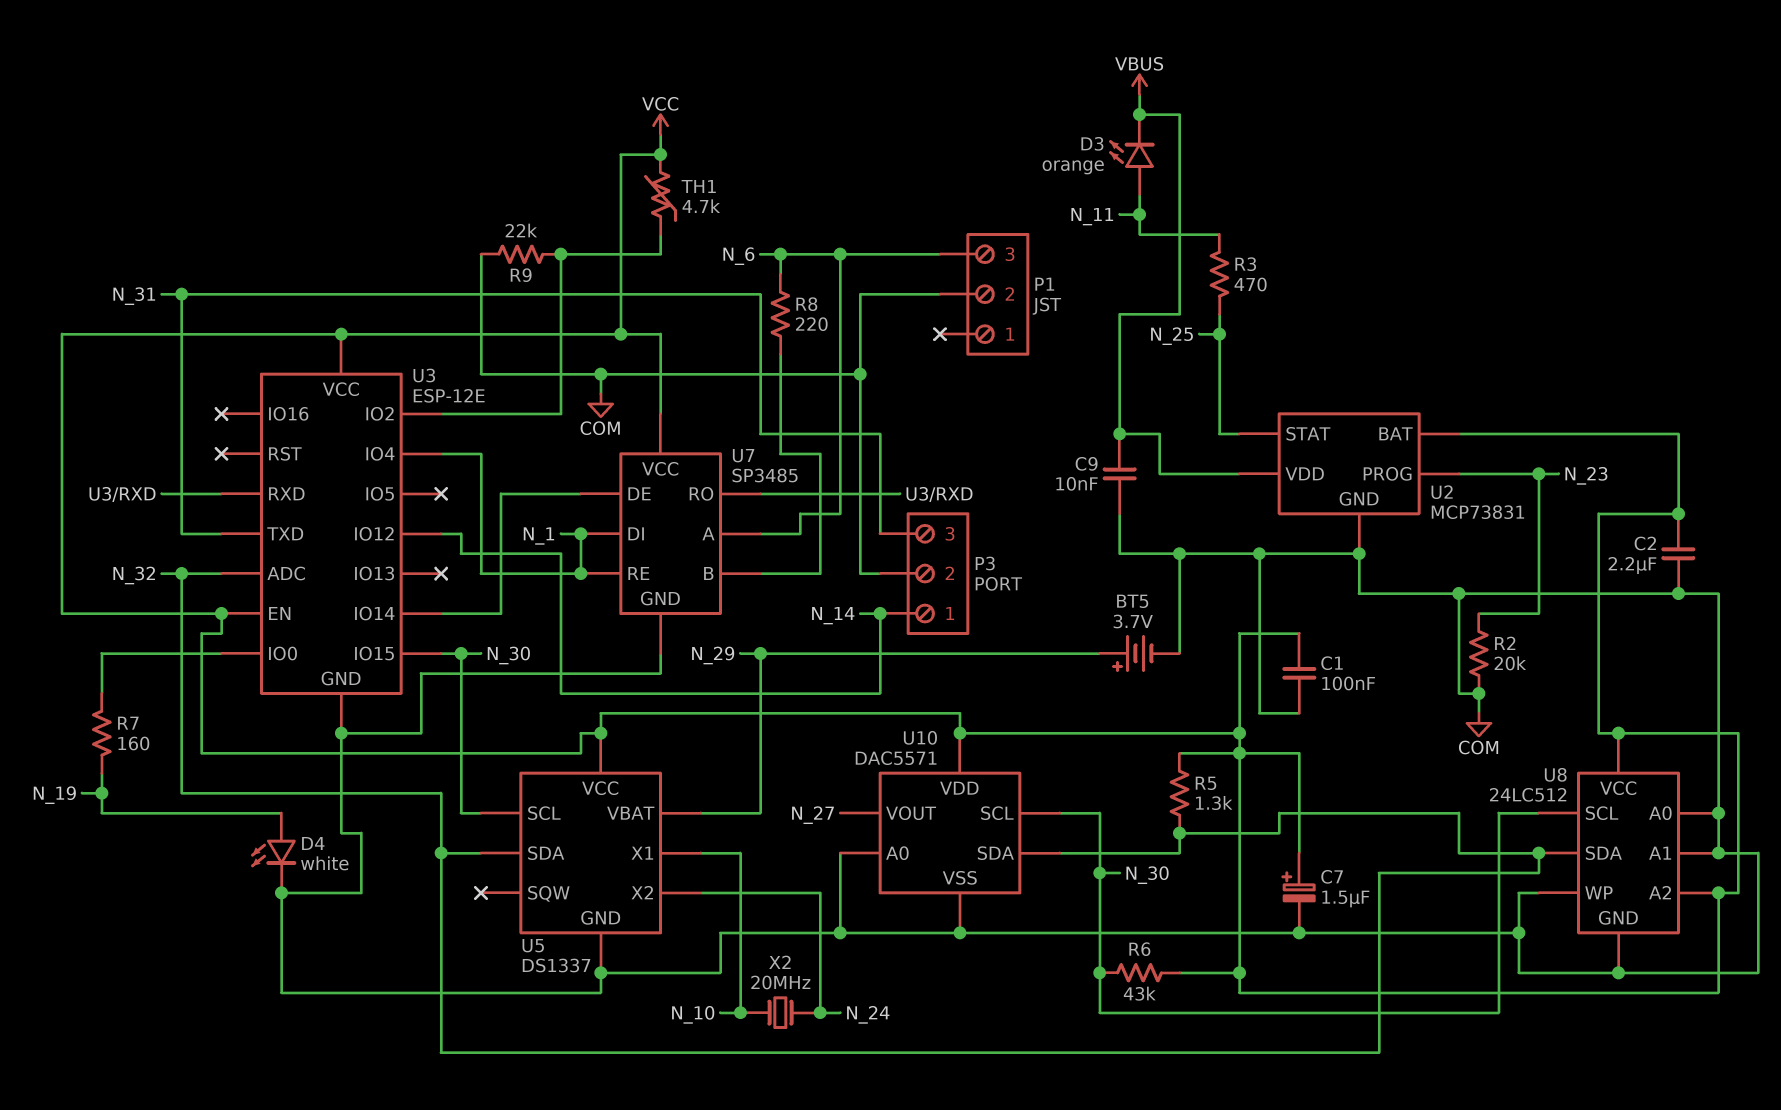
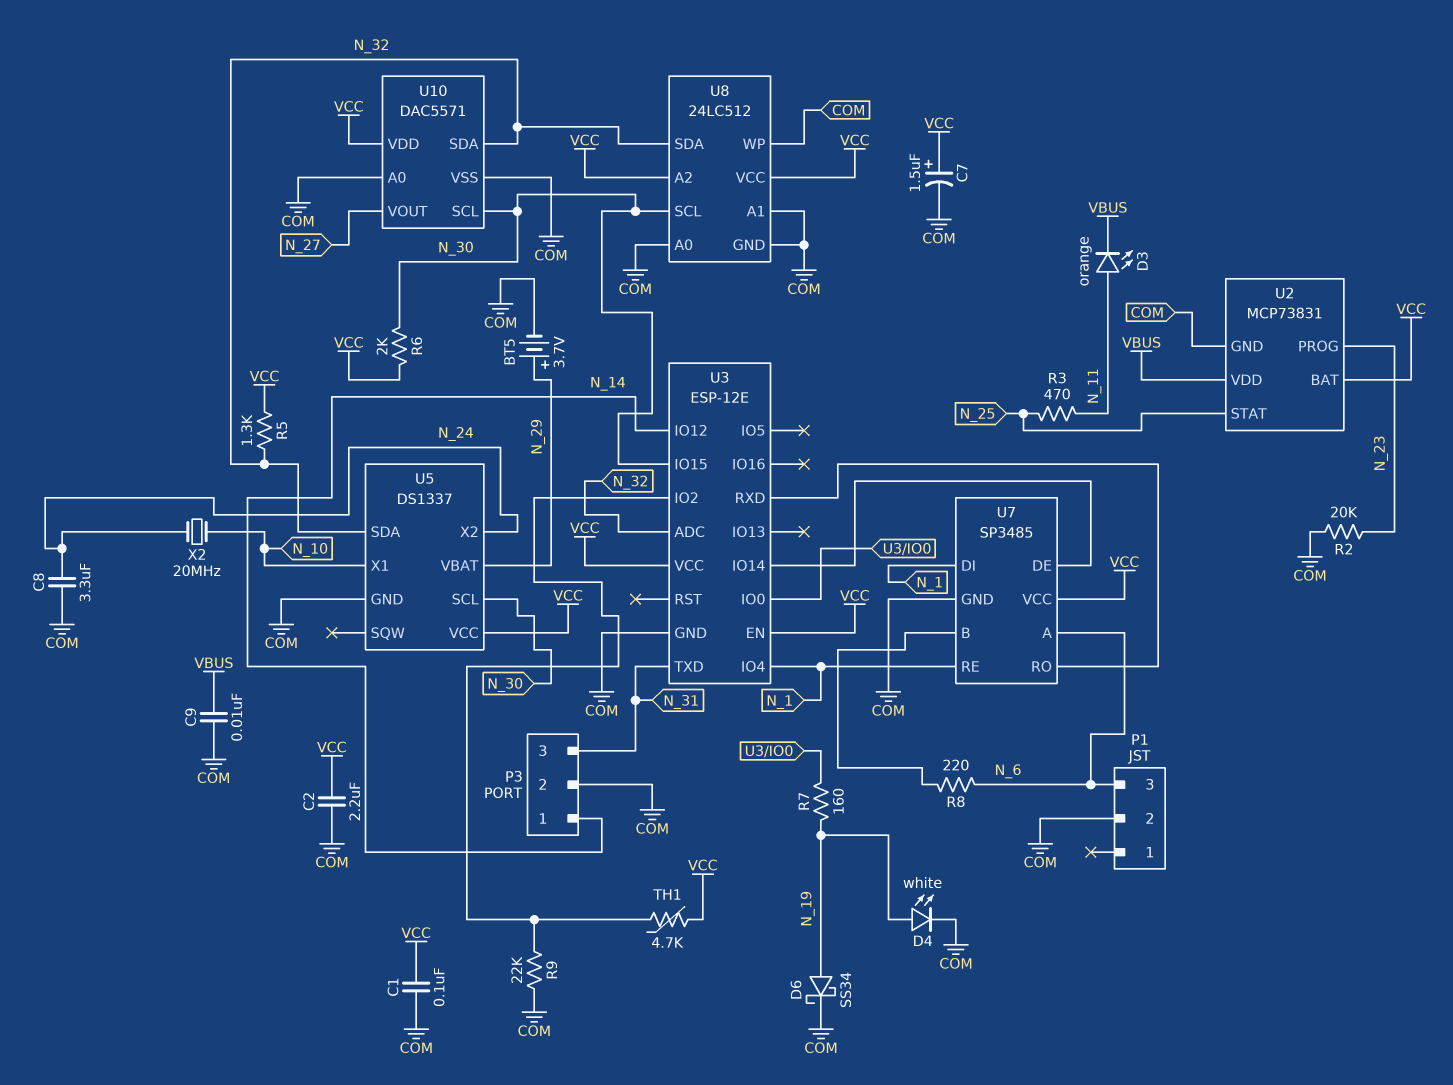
C8: none -> 3.3uF (COM, N_24)
D6: none -> schottky SS34 (A N_19, K COM)
R6: 43k (N_30, VCC) -> 2k (N_30, VCC)

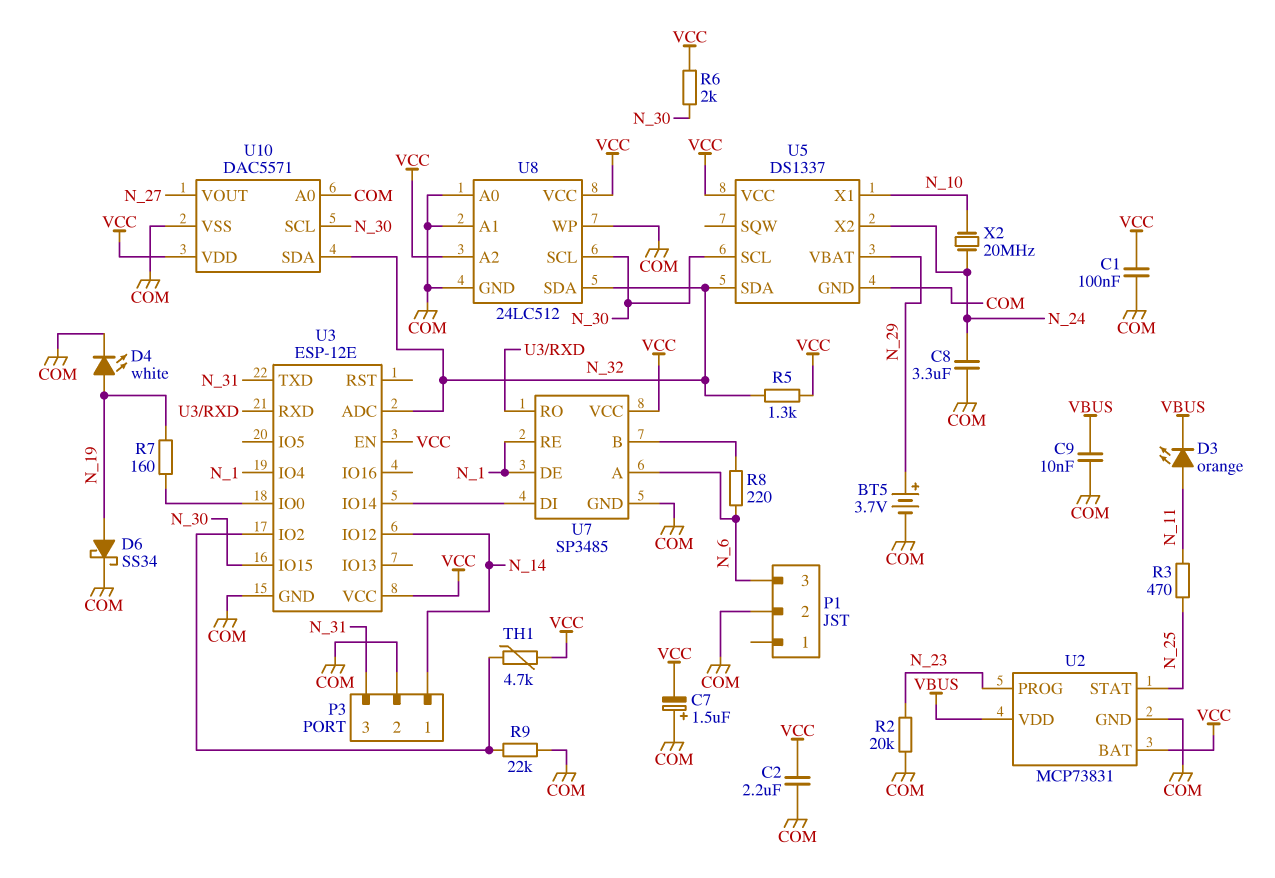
C7: 1.5uF (plus VCC, minus COM) -> 1.5uF (plus COM, minus VCC)
U7 pin DE: U3/IO14 -> N_1
U7 pin DI: N_1 -> U3/IO14

